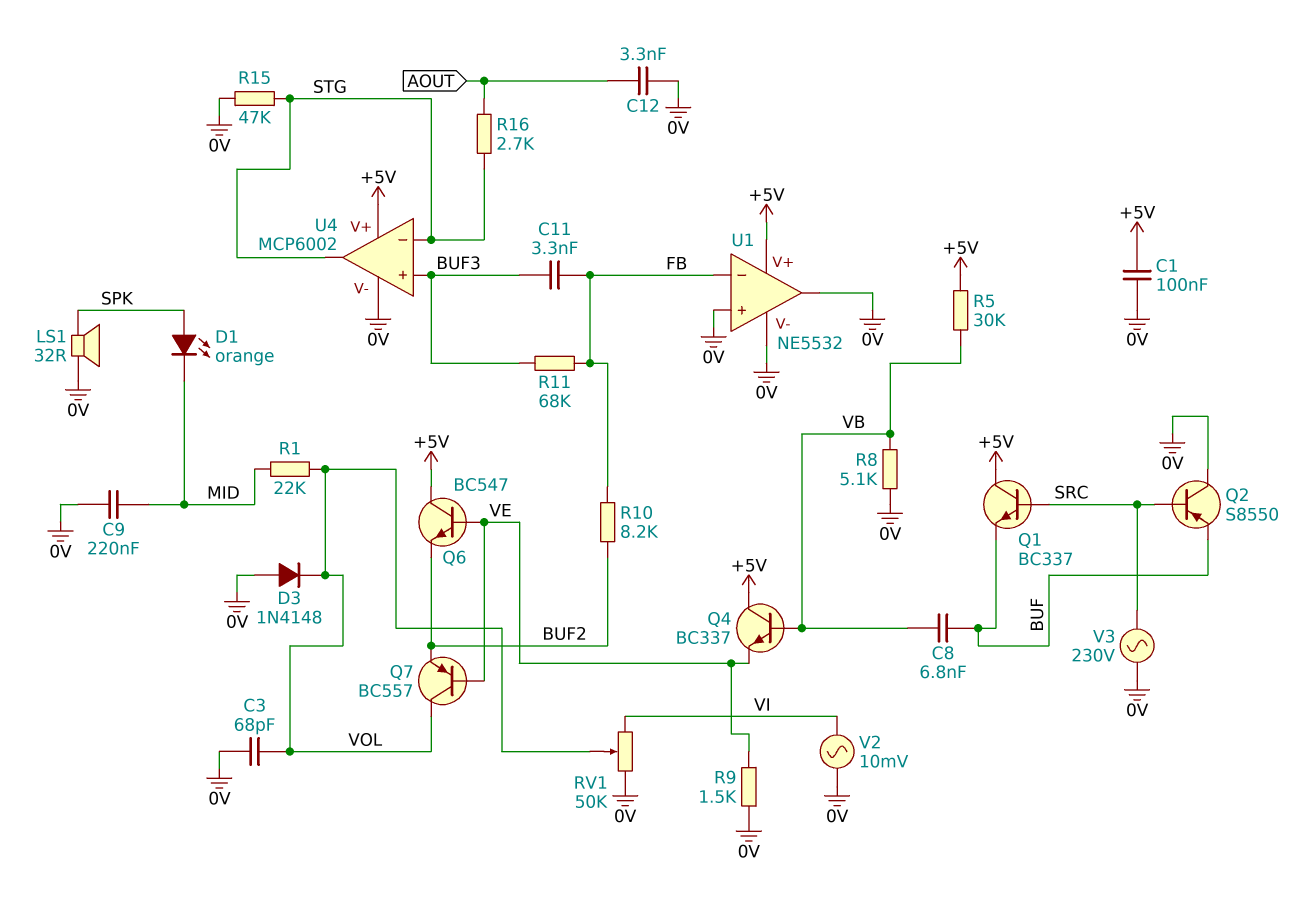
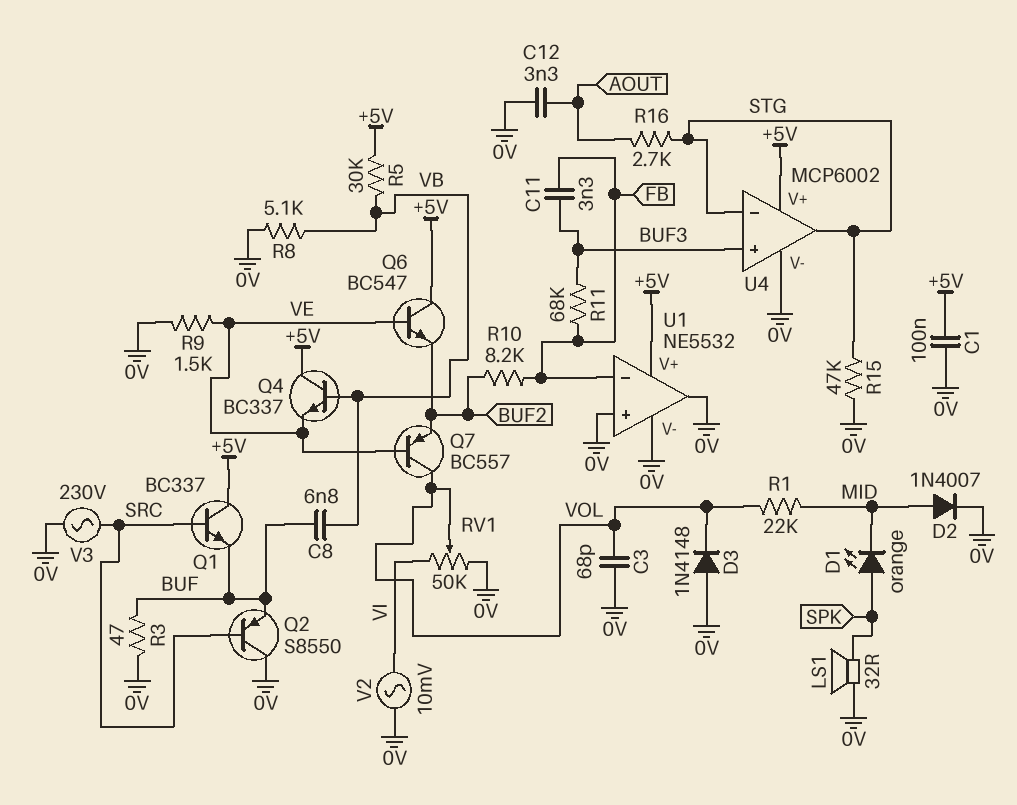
C9: 220nF (0V, MID) -> none
D2: none -> diode 1N4007 (A MID, K 0V)
R3: none -> 47 (0V, BUF)

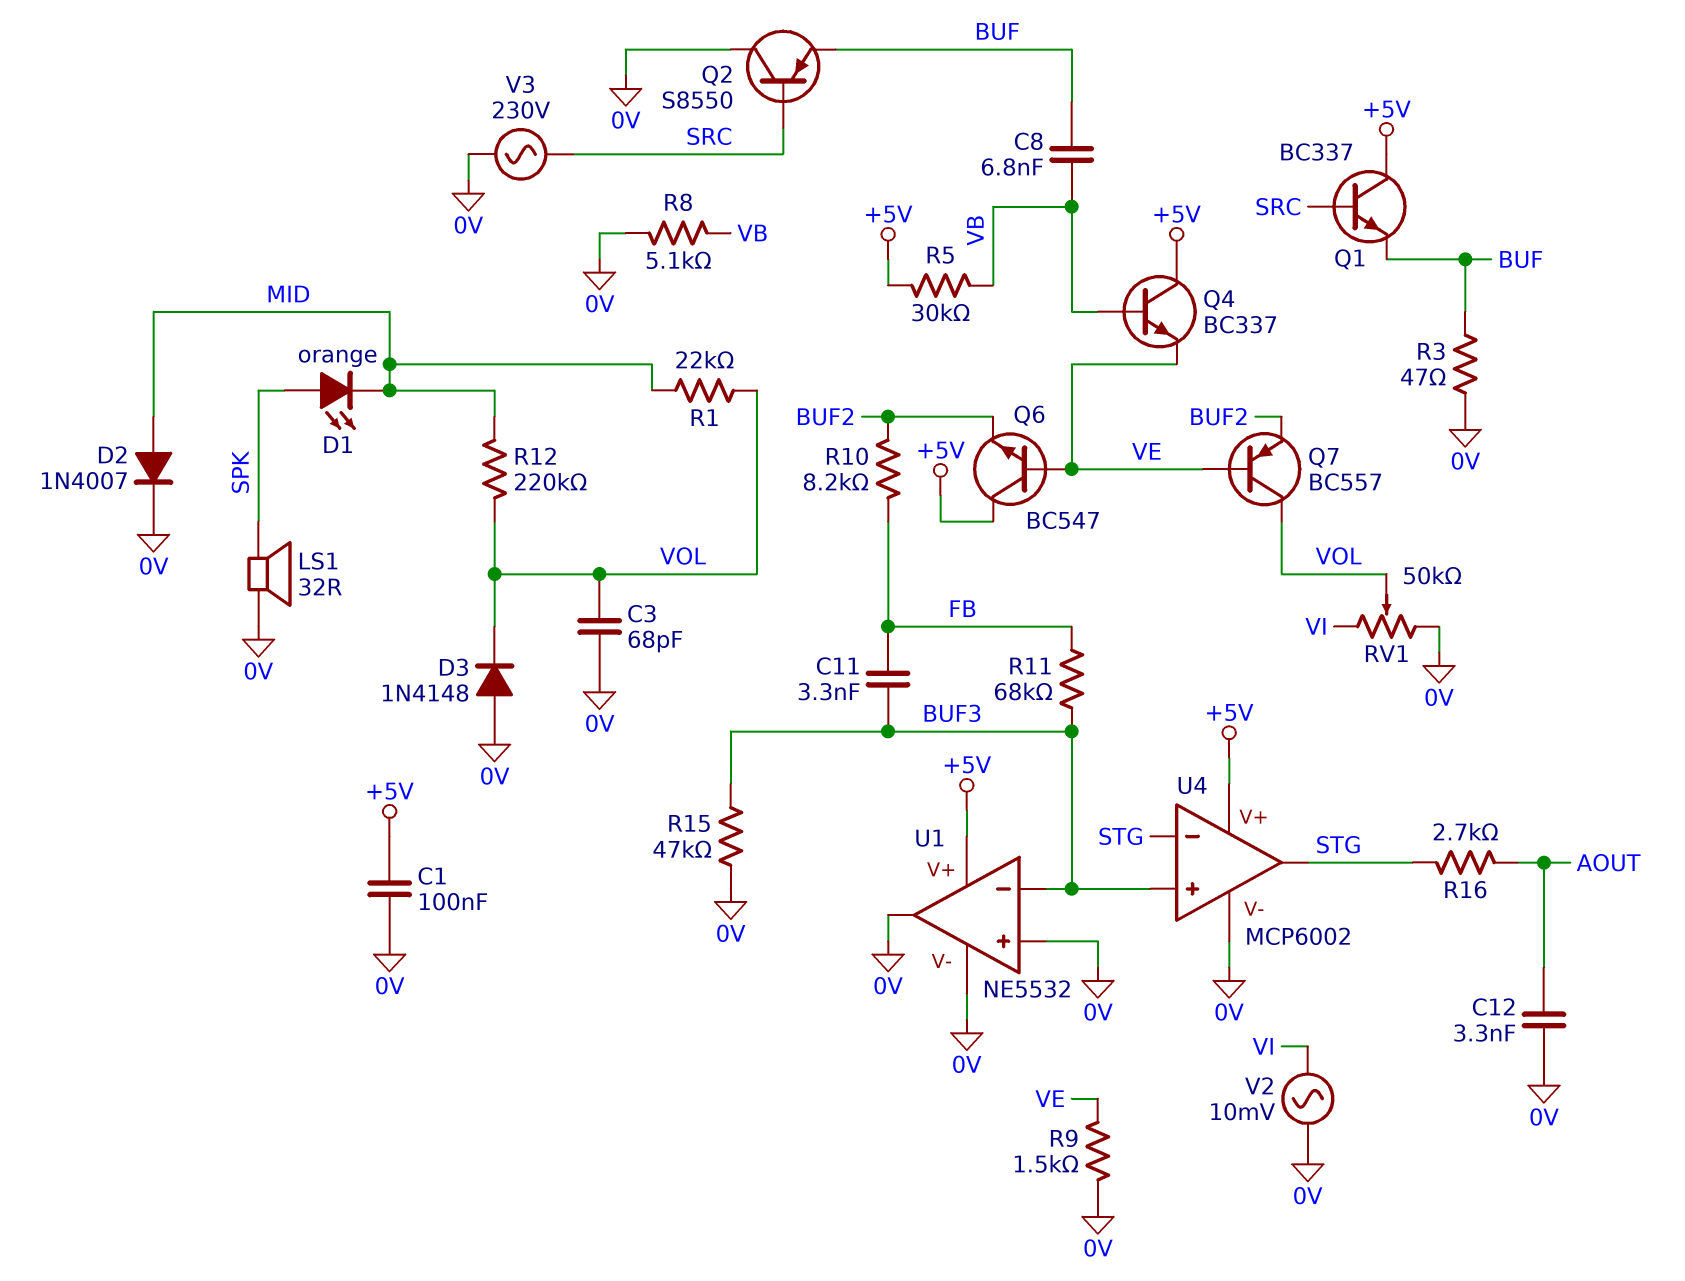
R12: none -> 220k (MID, VOL)
R15: 47k (0V, STG) -> 47k (0V, BUF3)
U1 pin in-: FB -> BUF3

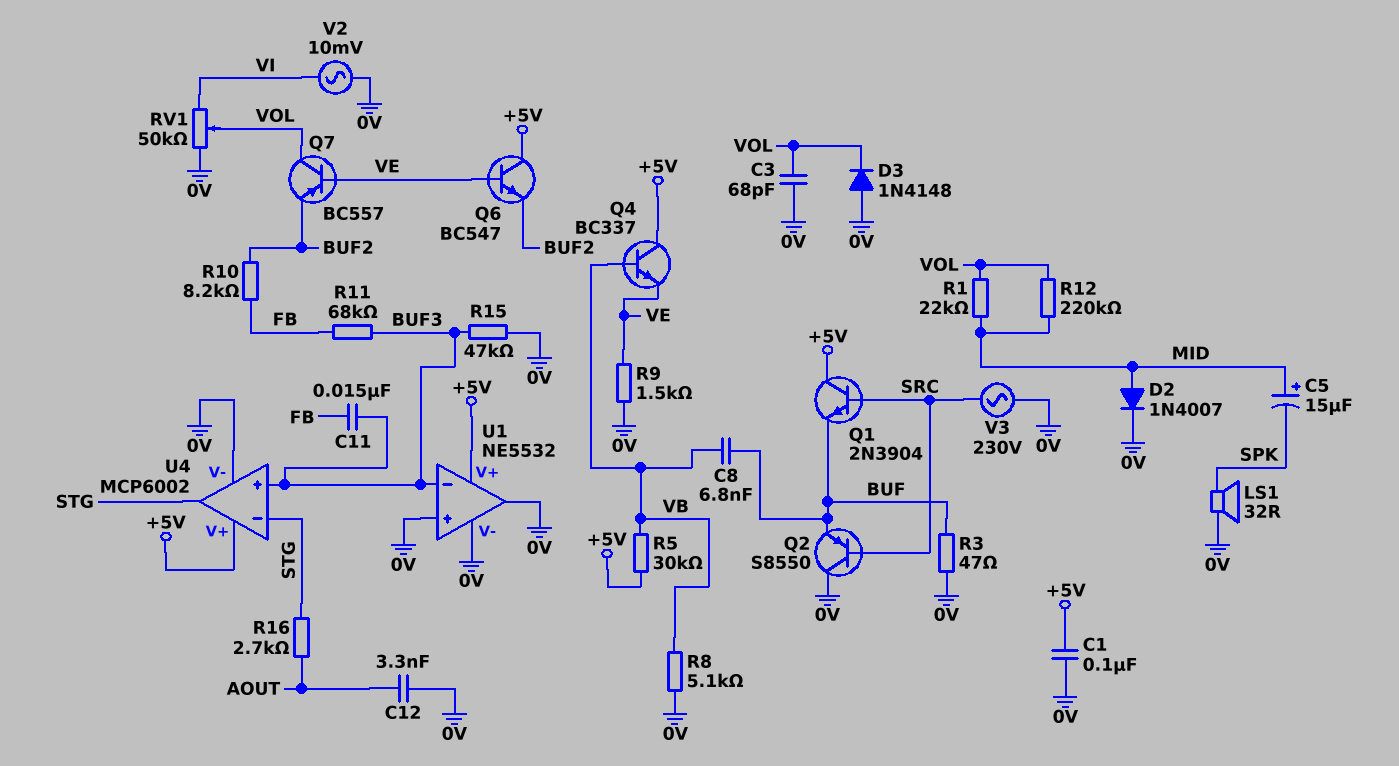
C5: none -> 15uF (plus MID, minus SPK)
C11: 3.3nF (BUF3, FB) -> 15nF (BUF3, FB)
D1: LED orange (A SPK, K MID) -> none
Q1: NPN BC337 (B SRC, C +5V, E BUF) -> NPN 2N3904 (B SRC, C +5V, E BUF)

